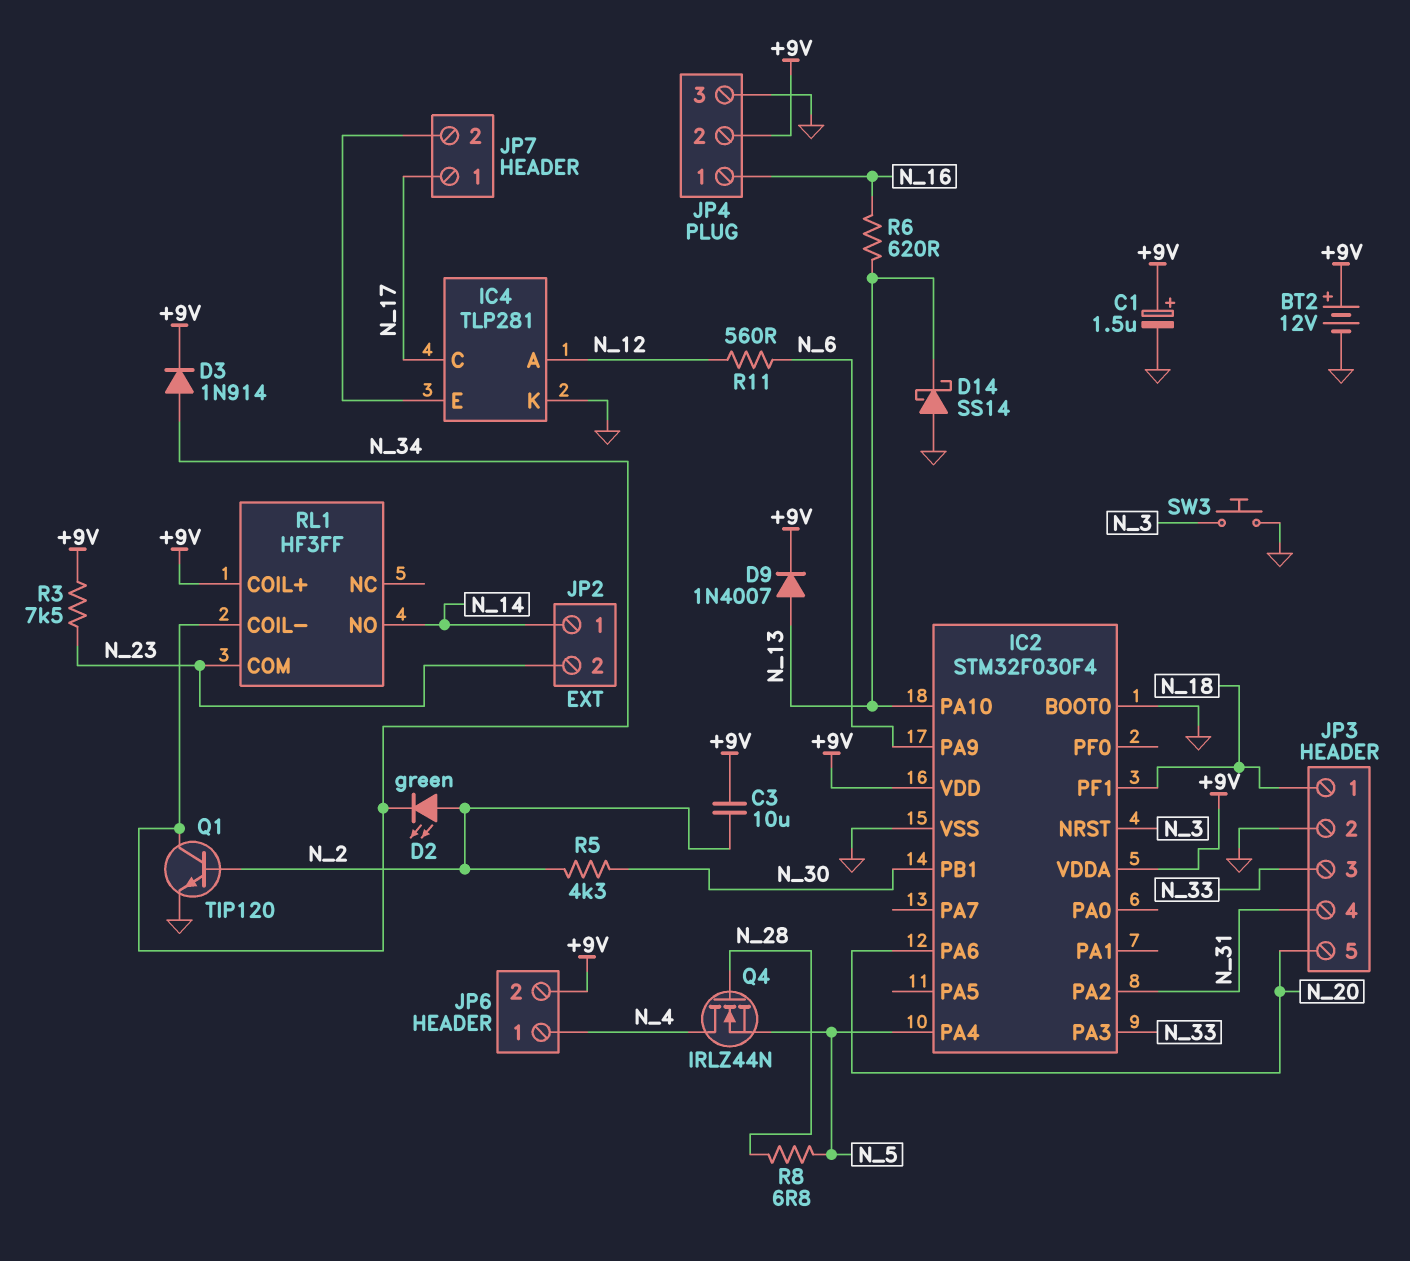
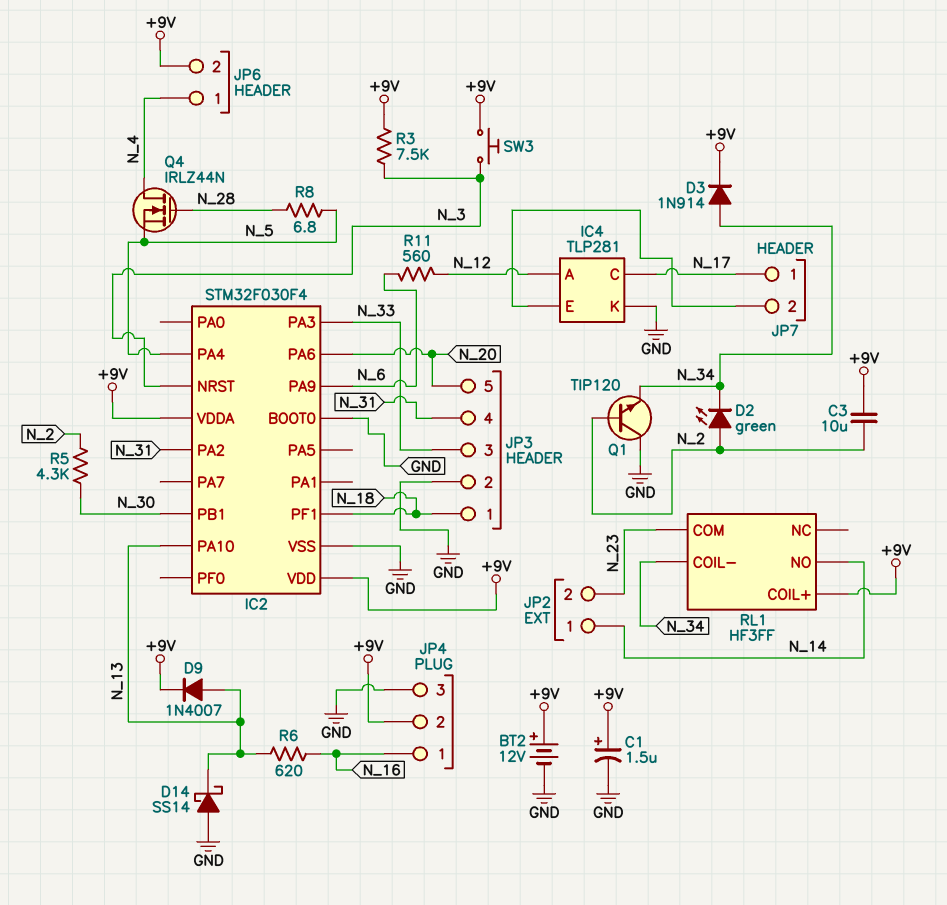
Q1: NPN TIP120 (B N_2, C N_34, E GND) -> NPN TIP120 (B N_2, C GND, E N_34)
R3: 7.5k (+9V, N_23) -> 7.5k (+9V, N_3)
SW3: button (GND, N_3) -> button (+9V, N_3)

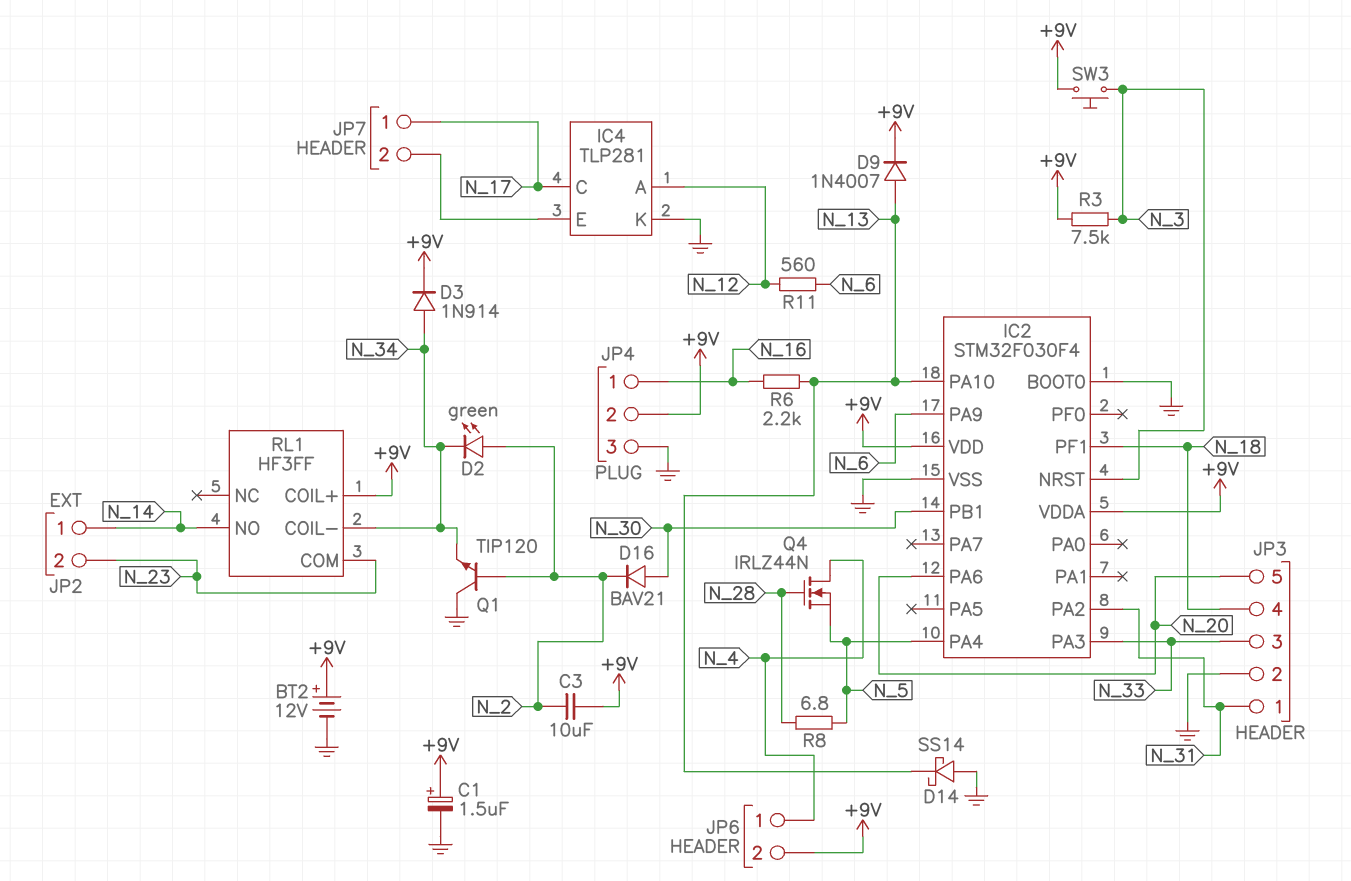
D16: none -> diode BAV21 (A N_30, K N_2)
JP3 pin 1: N_18 -> N_31
JP3 pin 4: N_31 -> N_18
R5: 4.3k (N_2, N_30) -> none
R6: 620 (N_13, N_16) -> 2.2k (N_13, N_16)

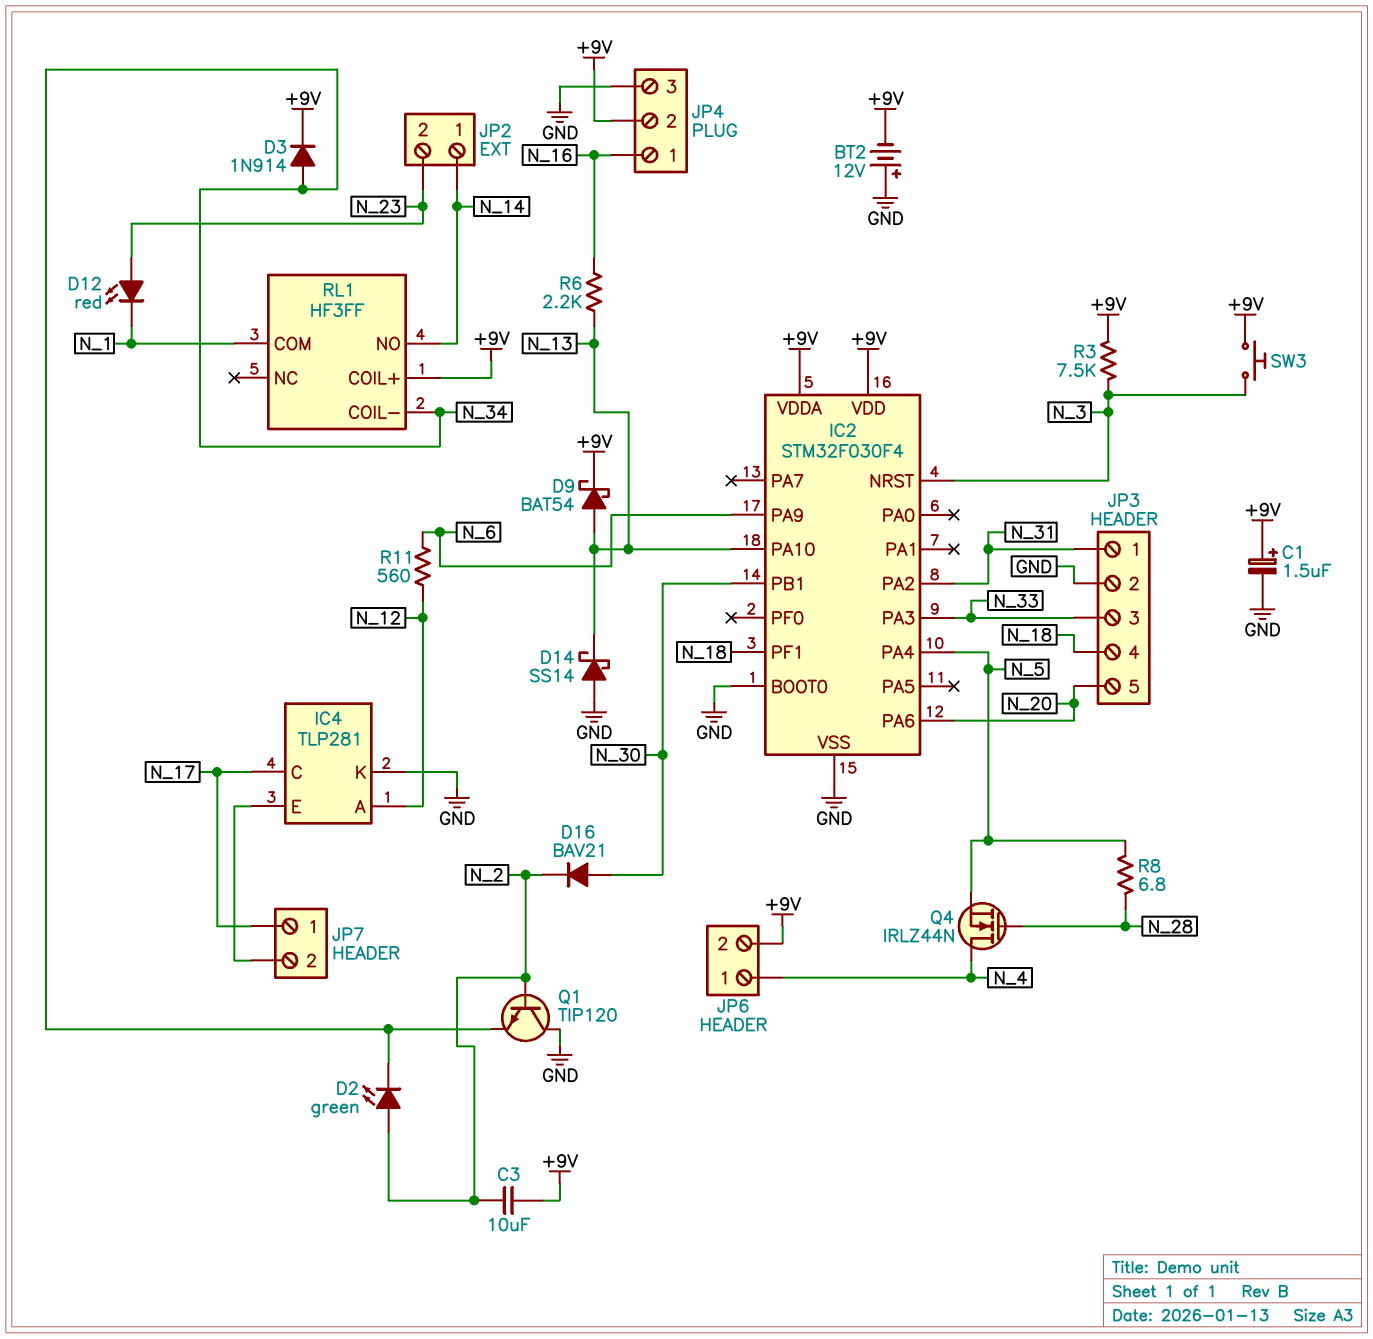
BT2: 12V (plus +9V, minus GND) -> 12V (plus GND, minus +9V)
D9: diode 1N4007 (A N_13, K +9V) -> schottky BAT54 (A N_13, K +9V)
D12: none -> LED red (A N_23, K N_1)
RL1 pin COM: N_23 -> N_1

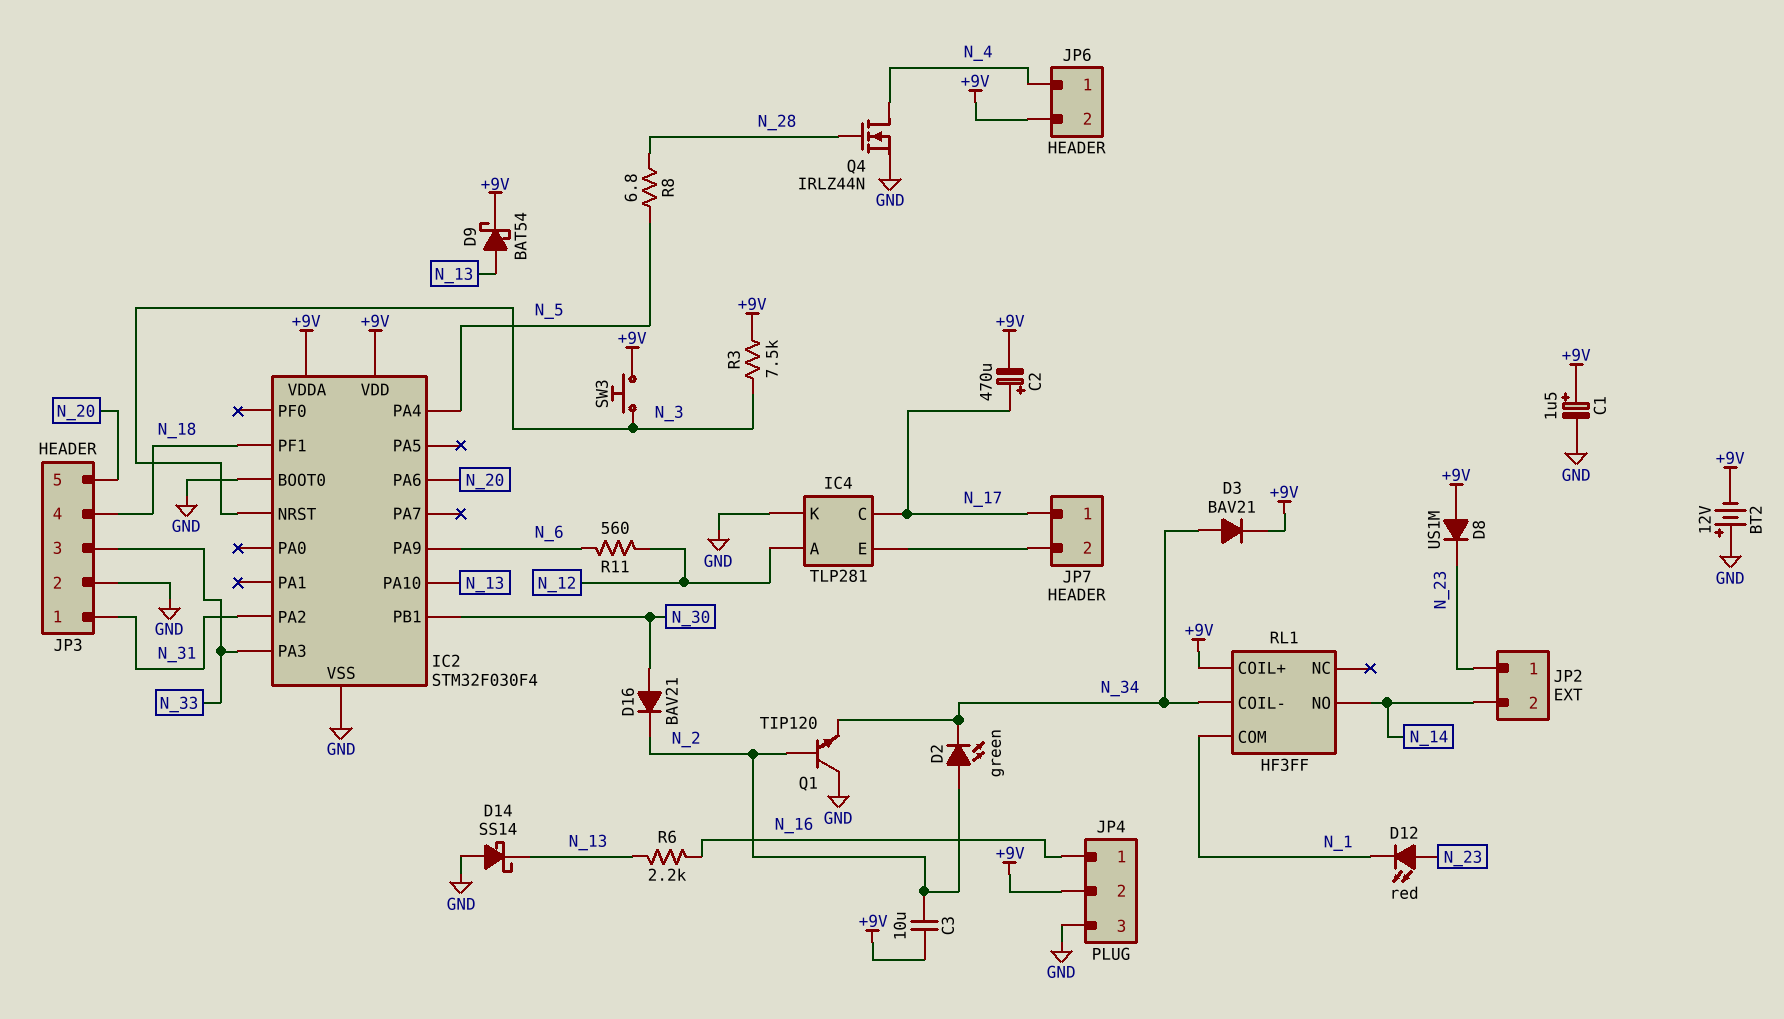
C2: none -> 470uF (plus N_17, minus +9V)
D3: diode 1N914 (A N_34, K +9V) -> diode BAV21 (A N_34, K +9V)
D8: none -> diode US1M (A +9V, K N_23)
JP2 pin 1: N_14 -> N_23
JP2 pin 2: N_23 -> N_14
Q4: NMOS IRLZ44N (G N_28, D N_4, S N_5) -> NMOS IRLZ44N (G N_28, D N_4, S GND)

